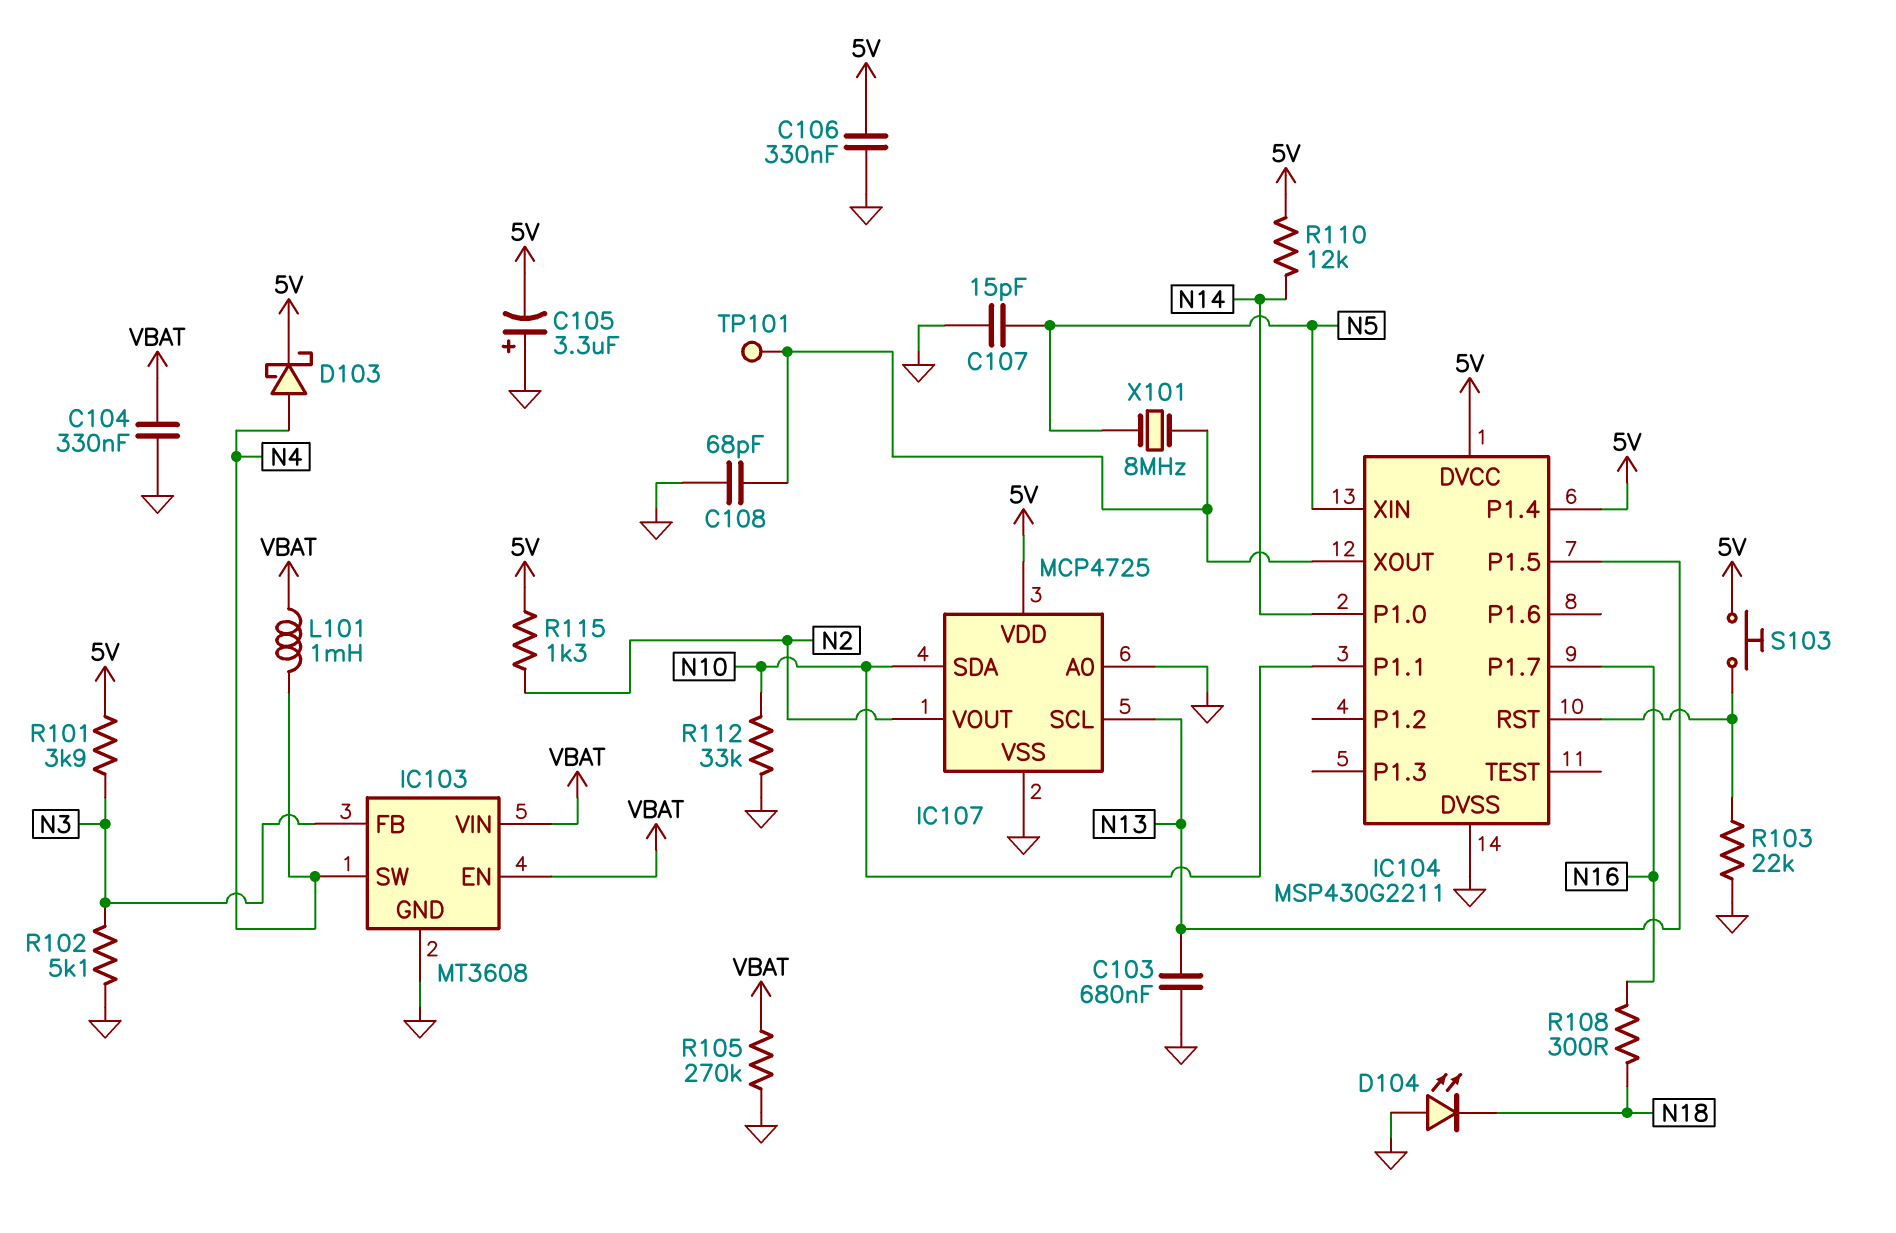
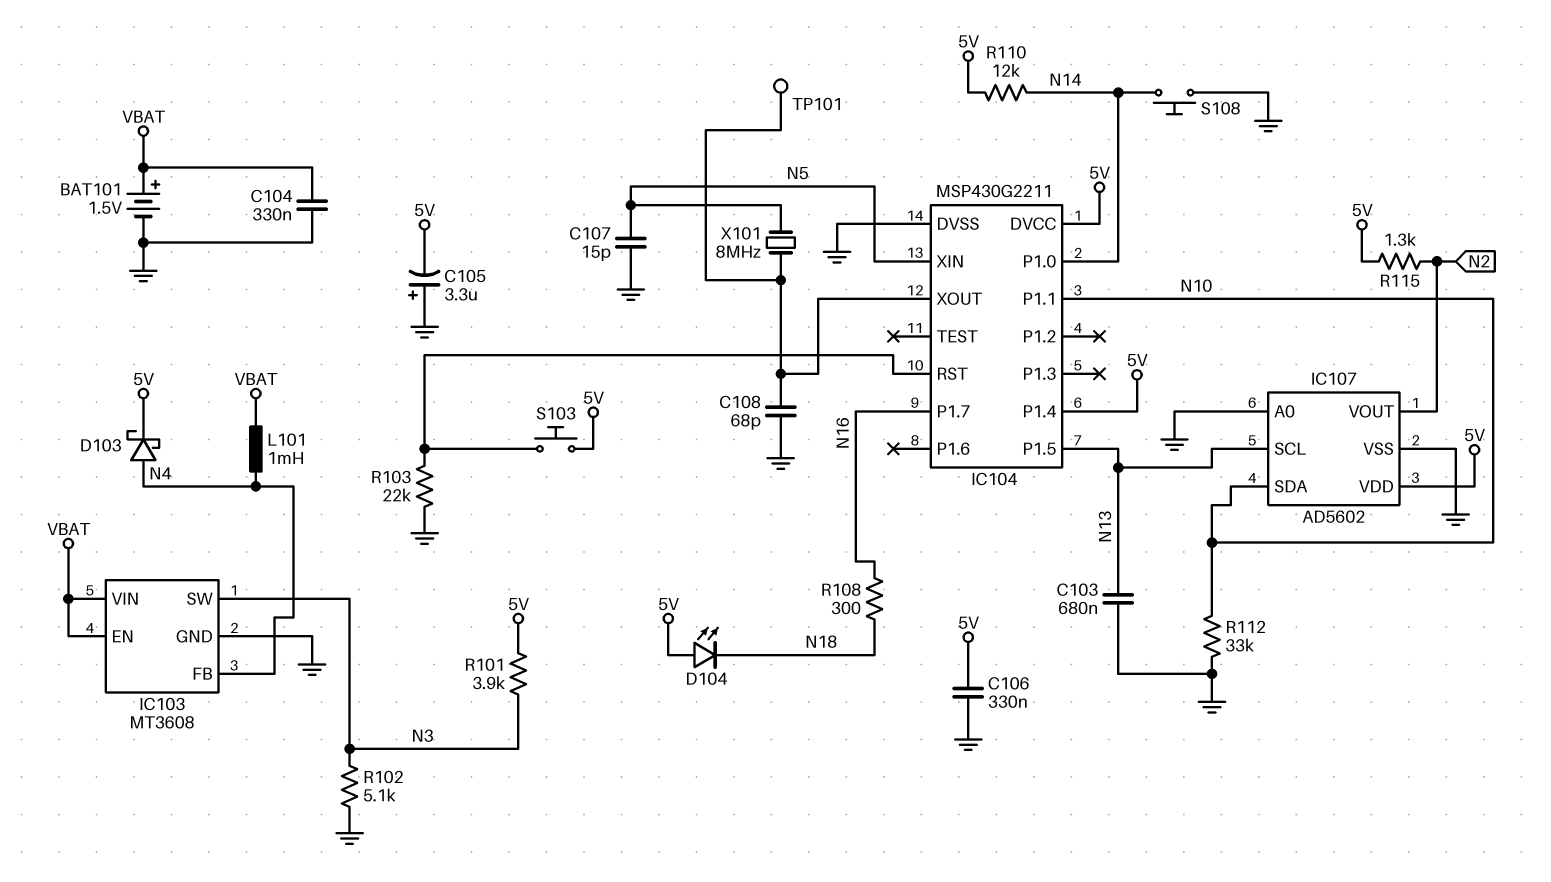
BAT101: none -> 1.5V (plus VBAT, minus GND)
D104: LED (A GND, K N18) -> LED (A 5V, K N18)
IC103 pin FB: N3 -> N4
IC103 pin SW: N4 -> N3
IC107: MCP4725 -> AD5602
R105: 270k (GND, VBAT) -> none
S108: none -> button (GND, N14)

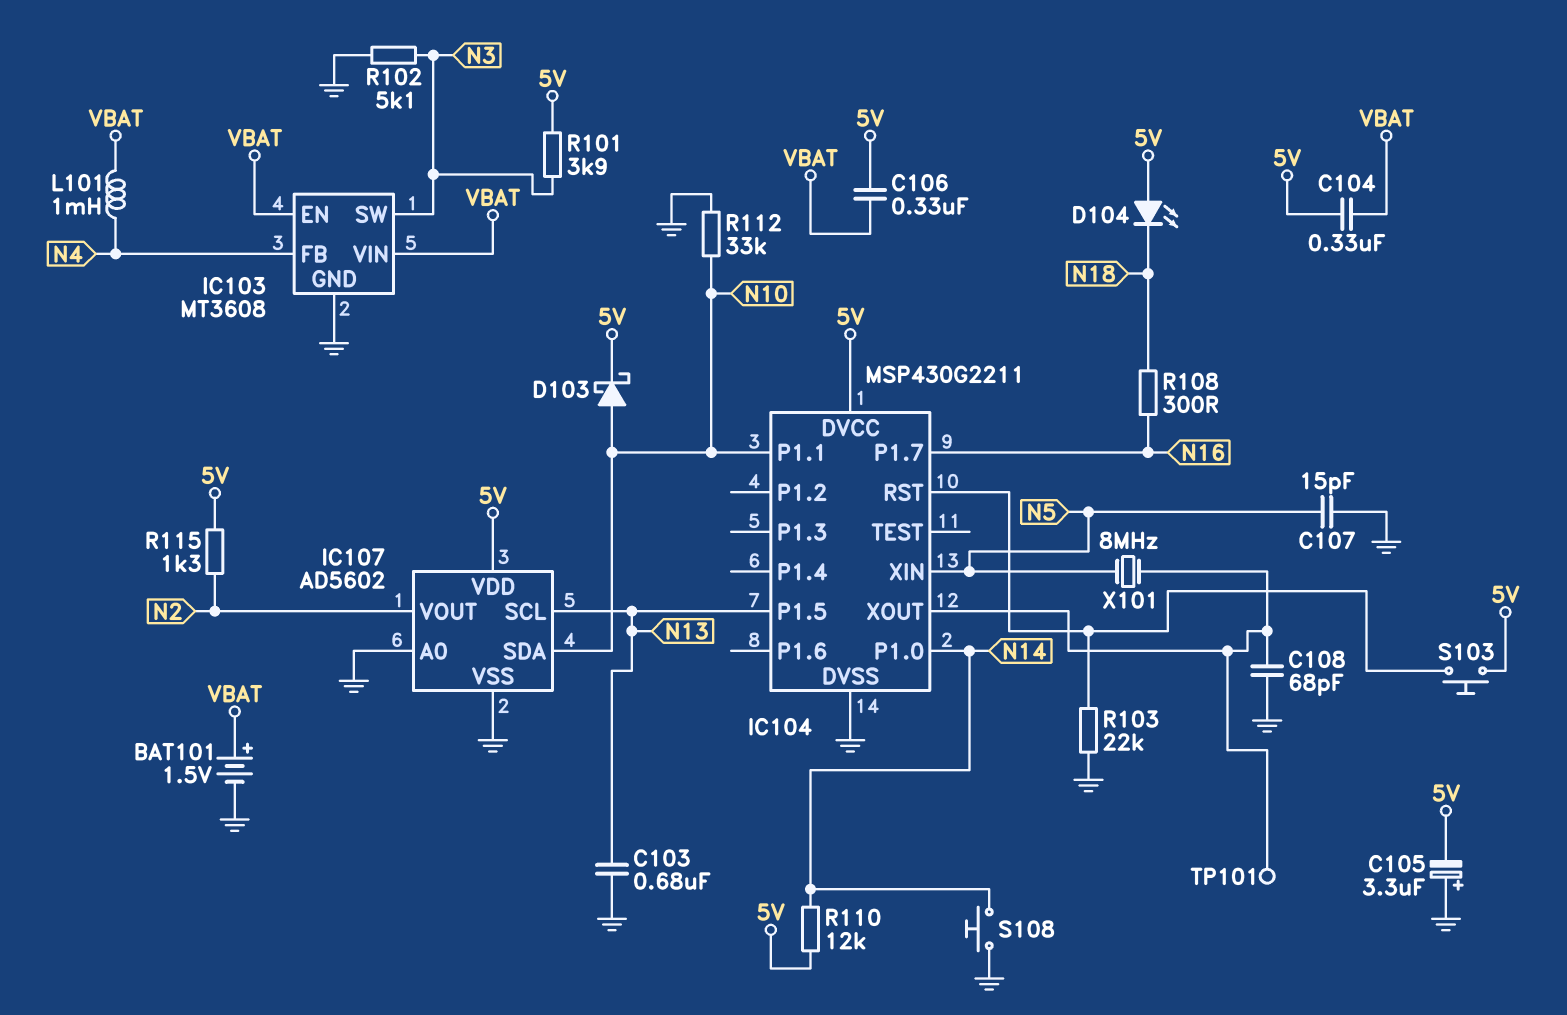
C104: 330nF (GND, VBAT) -> 330nF (5V, VBAT)
C106: 330nF (5V, GND) -> 330nF (5V, VBAT)
D103: schottky (A N4, K 5V) -> schottky (A N10, K 5V)
IC104 pin P1.4: 5V -> none

